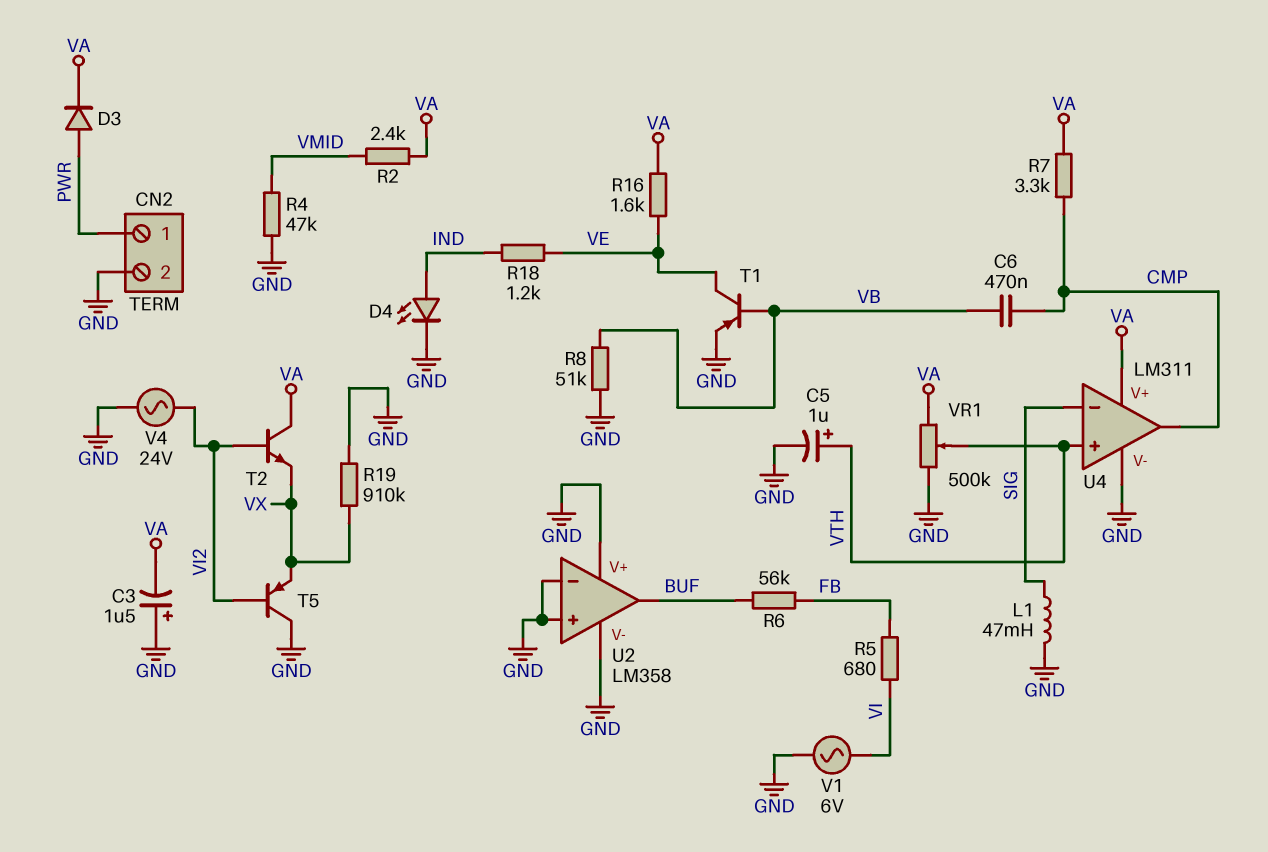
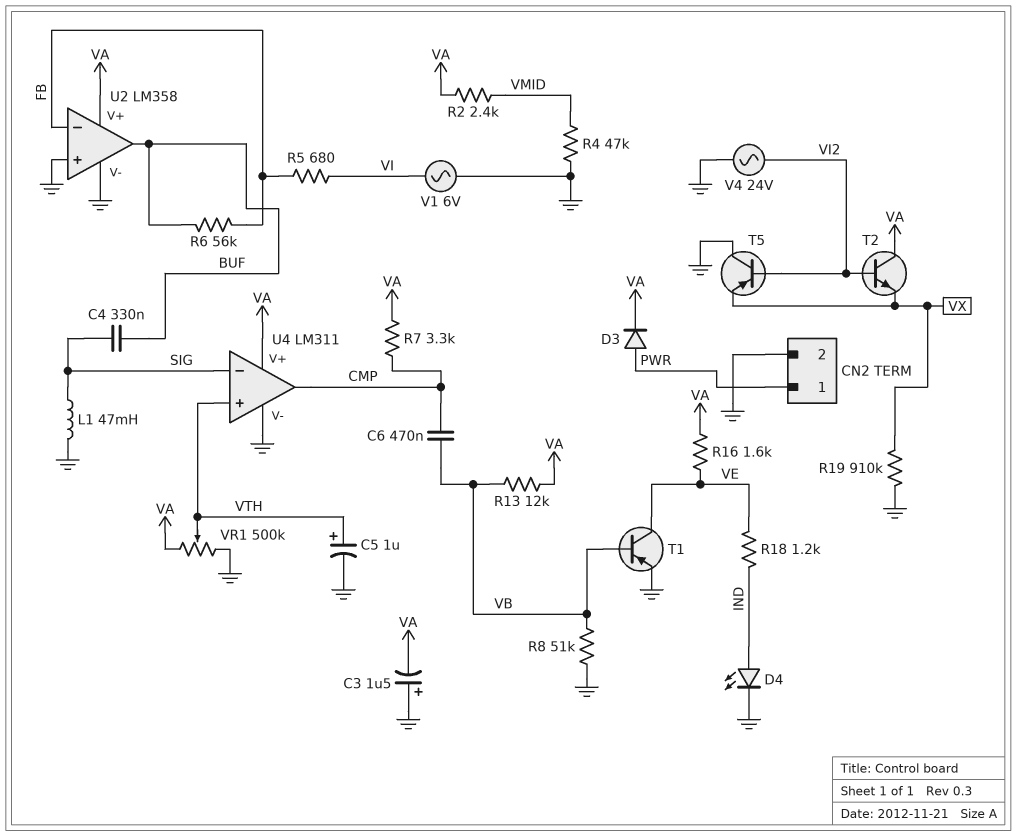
C4: none -> 330nF (BUF, SIG)
R13: none -> 12k (VA, VB)
U2 pin V+: GND -> VA
U2 pin in-: GND -> FB

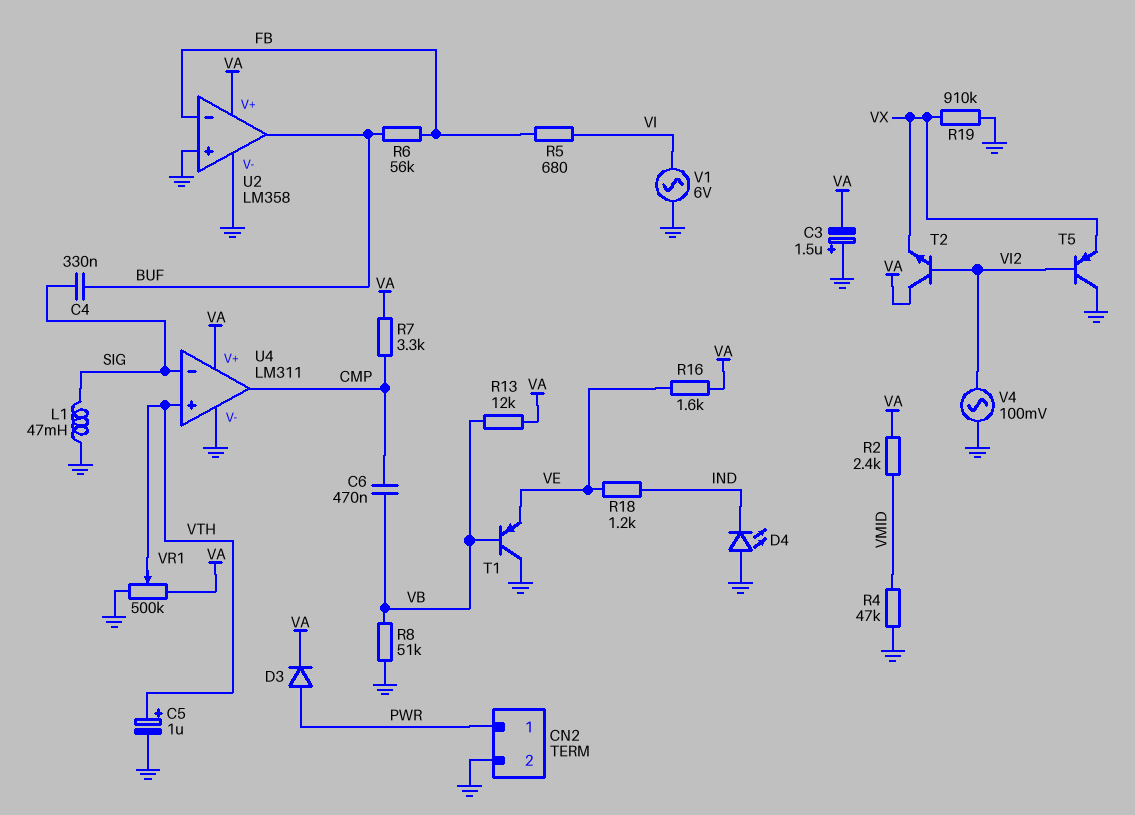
D4: LED (A IND, K GND) -> LED (A GND, K IND)
T1: PNP (B VB, C VE, E GND) -> PNP (B VB, C GND, E VE)
V4: AC 24V (GND, VI2) -> AC 100mV (GND, VI2)

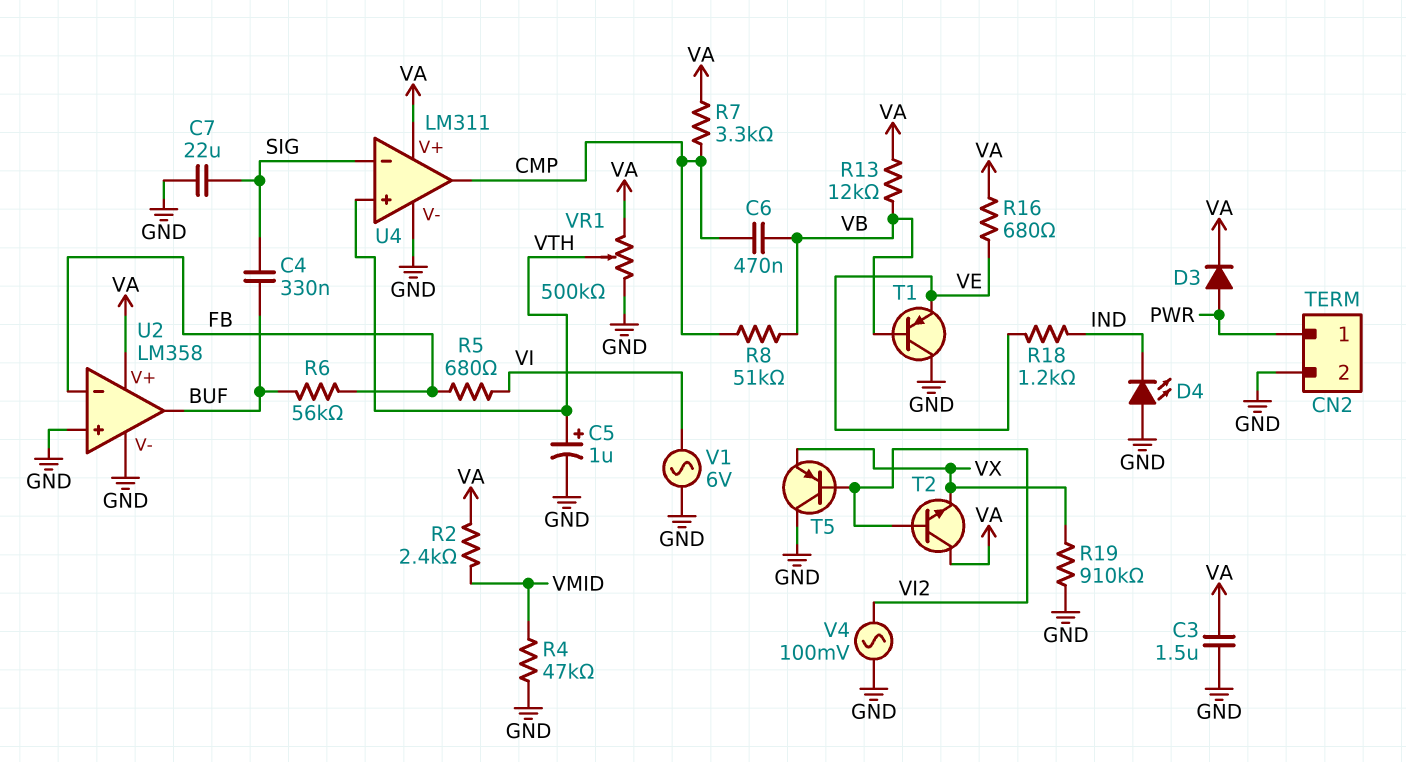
C3: 1.5uF (plus GND, minus VA) -> 1.5uF (GND, VA)
C7: none -> 22uF (GND, SIG)
L1: 47mH (GND, SIG) -> none
R8: 51k (GND, VB) -> 51k (CMP, VB)
R16: 1.6k (VA, VE) -> 680 (VA, VE)

